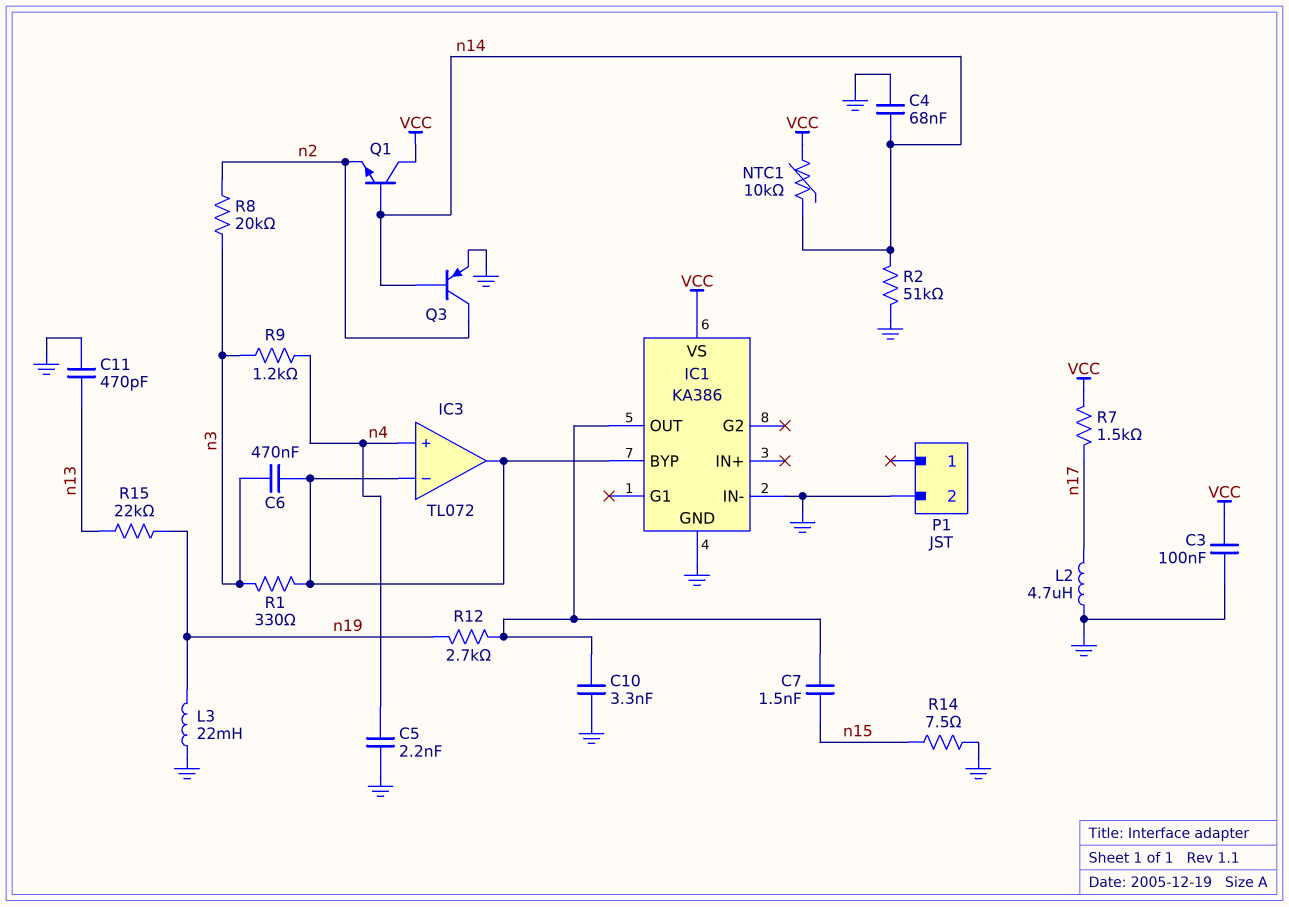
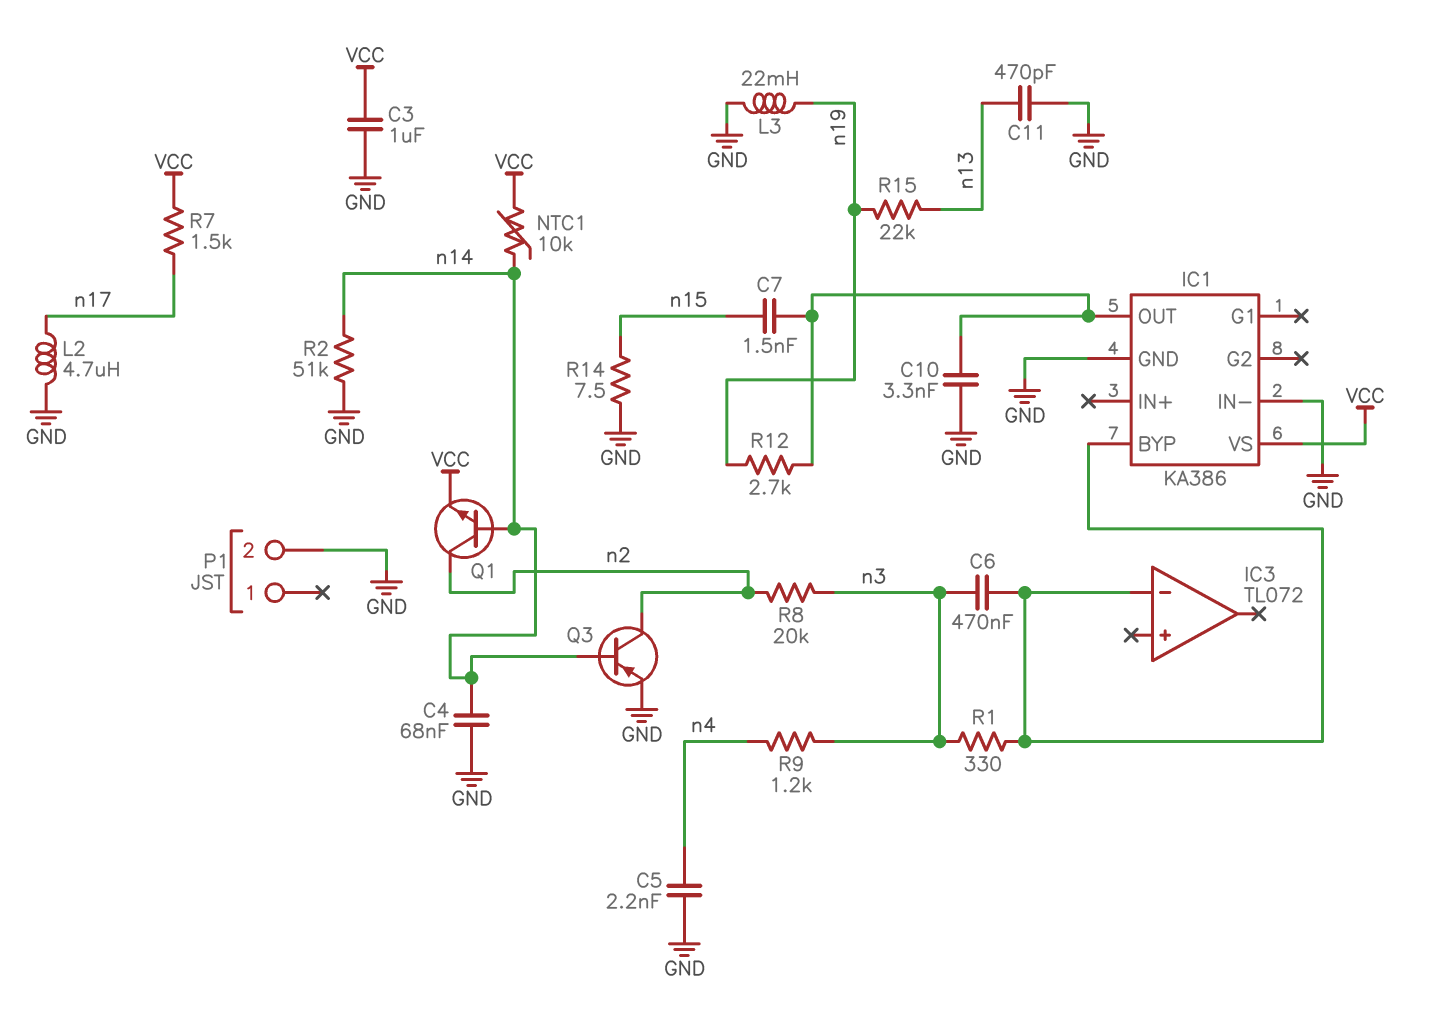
C3: 100nF (GND, VCC) -> 1uF (GND, VCC)
IC3 pin in+: n4 -> none
IC3 pin out: IC1/BYP -> none
Q1: NPN (B n14, C VCC, E n2) -> NPN (B n14, C n2, E VCC)

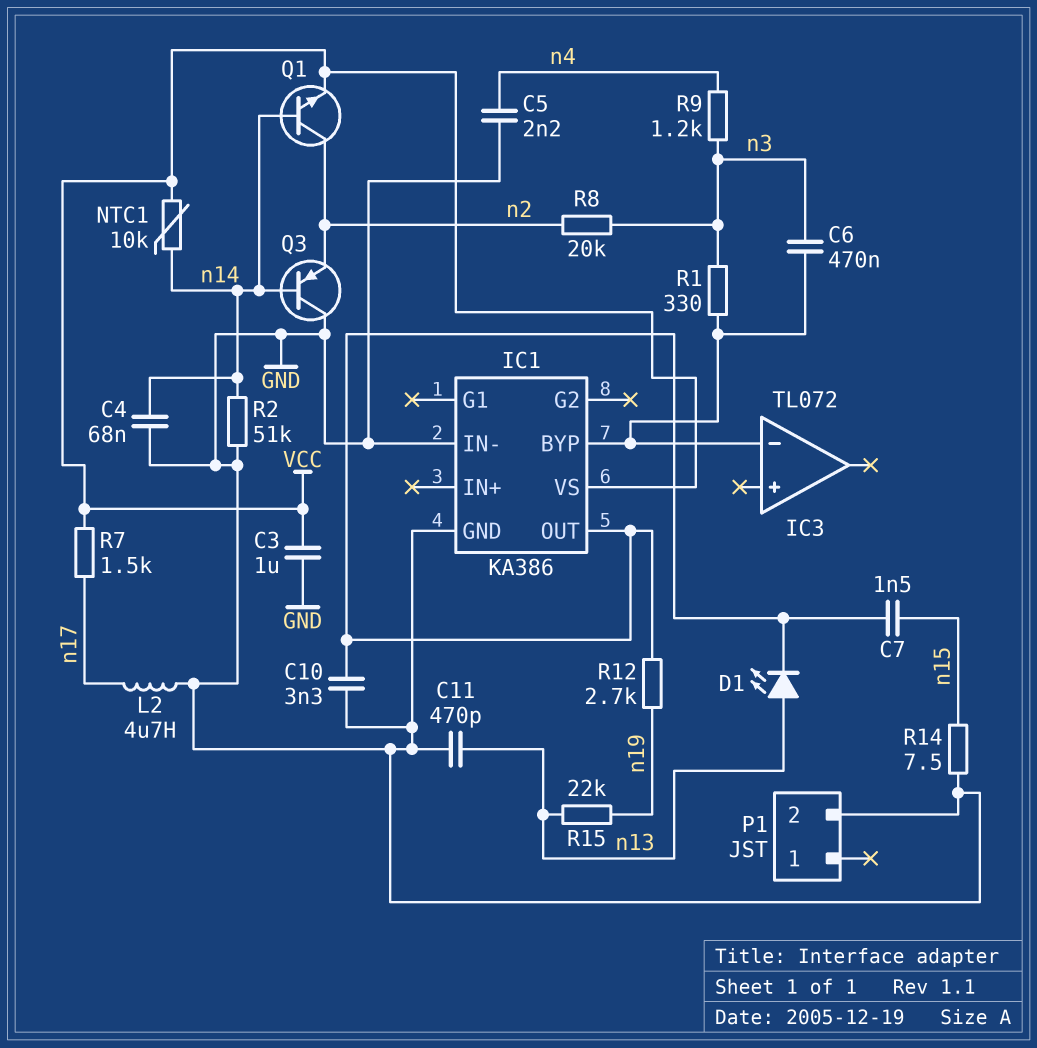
D1: none -> LED (A n13, K IC1/OUT)
L3: 22mH (GND, n19) -> none
Q3: PNP (B n14, C n2, E GND) -> PNP (B n14, C GND, E n2)

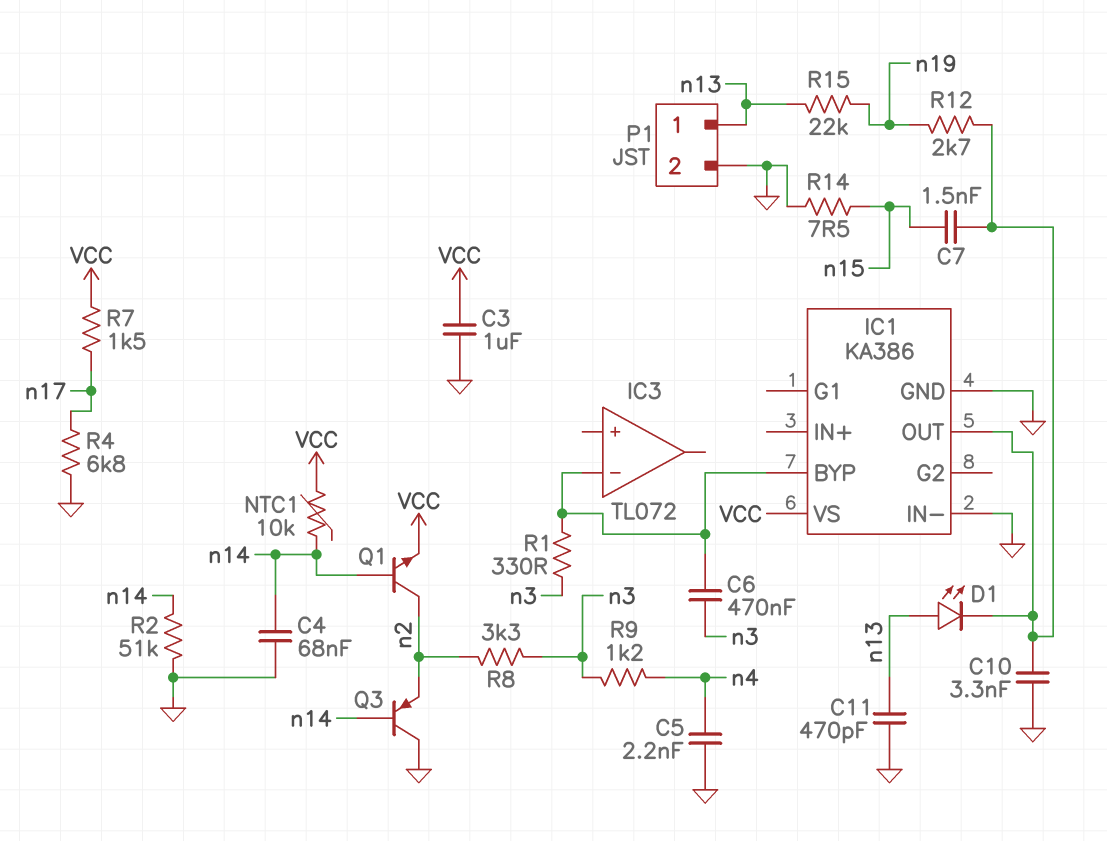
L2: 4.7uH (GND, n17) -> none
P1 pin 1: none -> n13
R4: none -> 6.8k (GND, n17)
R8: 20k (n2, n3) -> 3.3k (n2, n3)

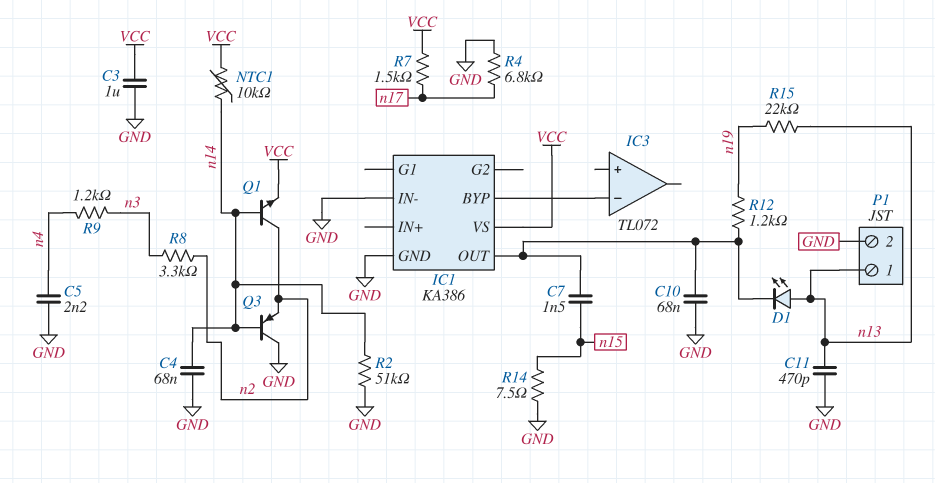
C6: 470nF (IC1/BYP, n3) -> none
C10: 3.3nF (GND, IC1/OUT) -> 68nF (GND, IC1/OUT)
R1: 330 (IC1/BYP, n3) -> none
R12: 2.7k (IC1/OUT, n19) -> 1.2k (IC1/OUT, n19)

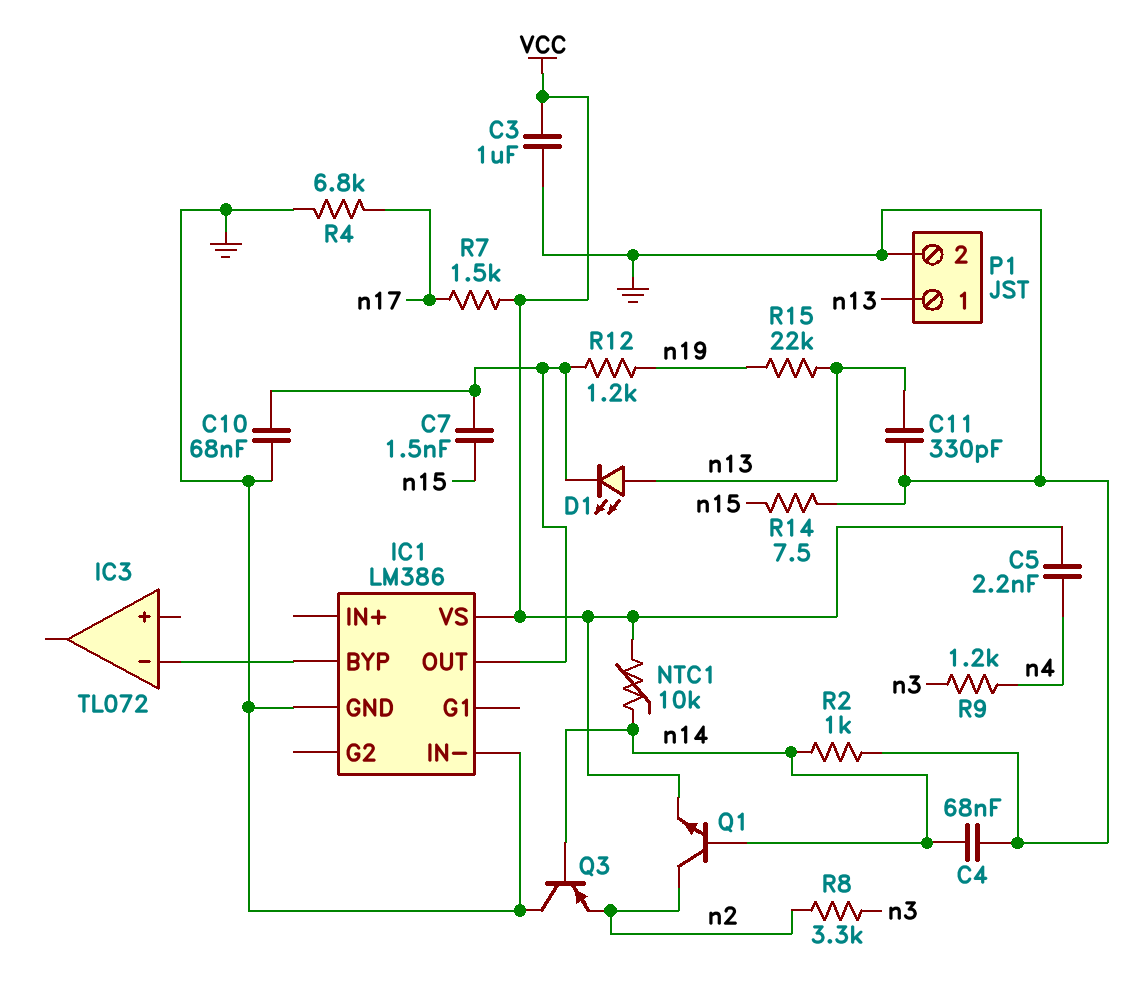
C5: 2.2nF (GND, n4) -> 2.2nF (VCC, n4)
C11: 470pF (GND, n13) -> 330pF (GND, n13)
IC1: KA386 -> LM386
R2: 51k (GND, n14) -> 1k (GND, n14)

